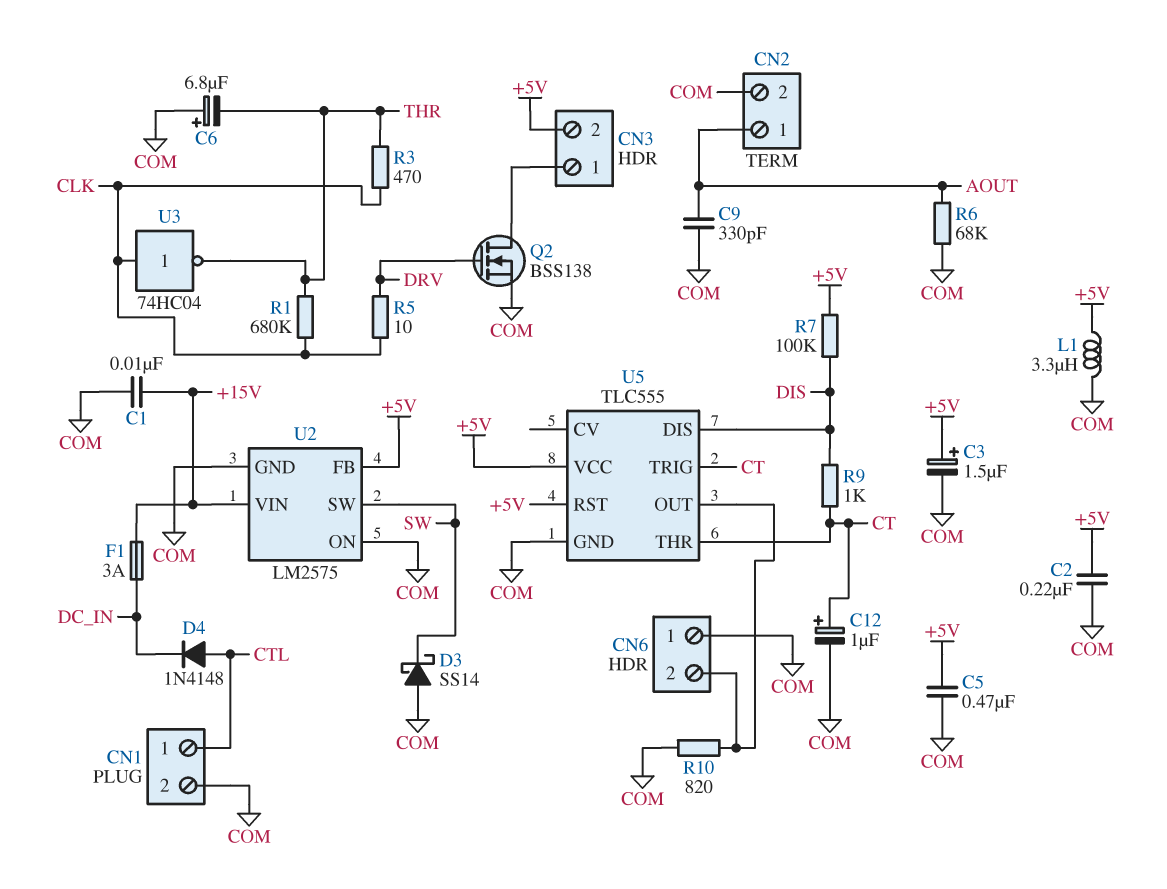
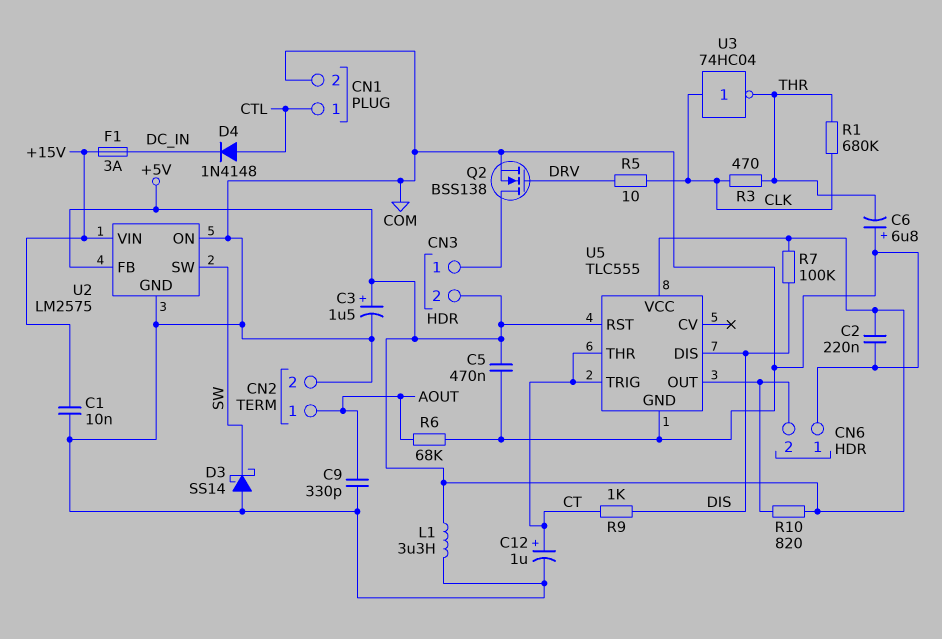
R10: 820 (CN6/2, COM) -> 820 (+5V, CN6/2)

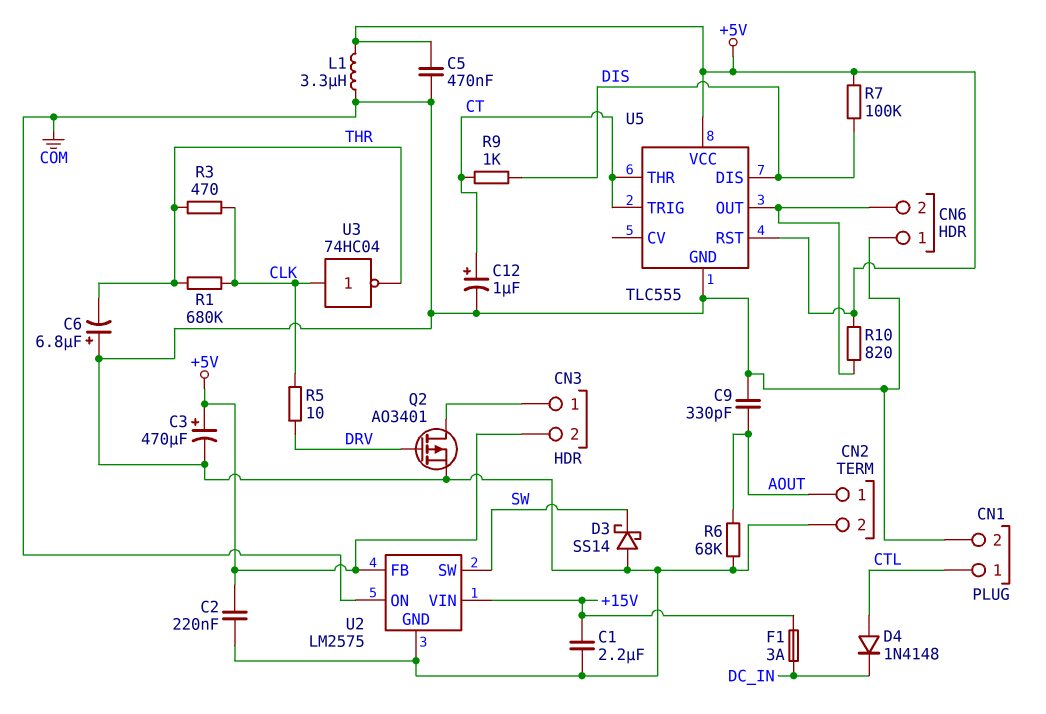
C1: 10nF (+15V, COM) -> 2.2uF (+15V, COM)
C3: 1.5uF (plus +5V, minus COM) -> 470uF (plus +5V, minus COM)
Q2: NMOS BSS138 (G DRV, D CN3/1, S COM) -> PMOS AO3401 (G DRV, D CN3/1, S COM)

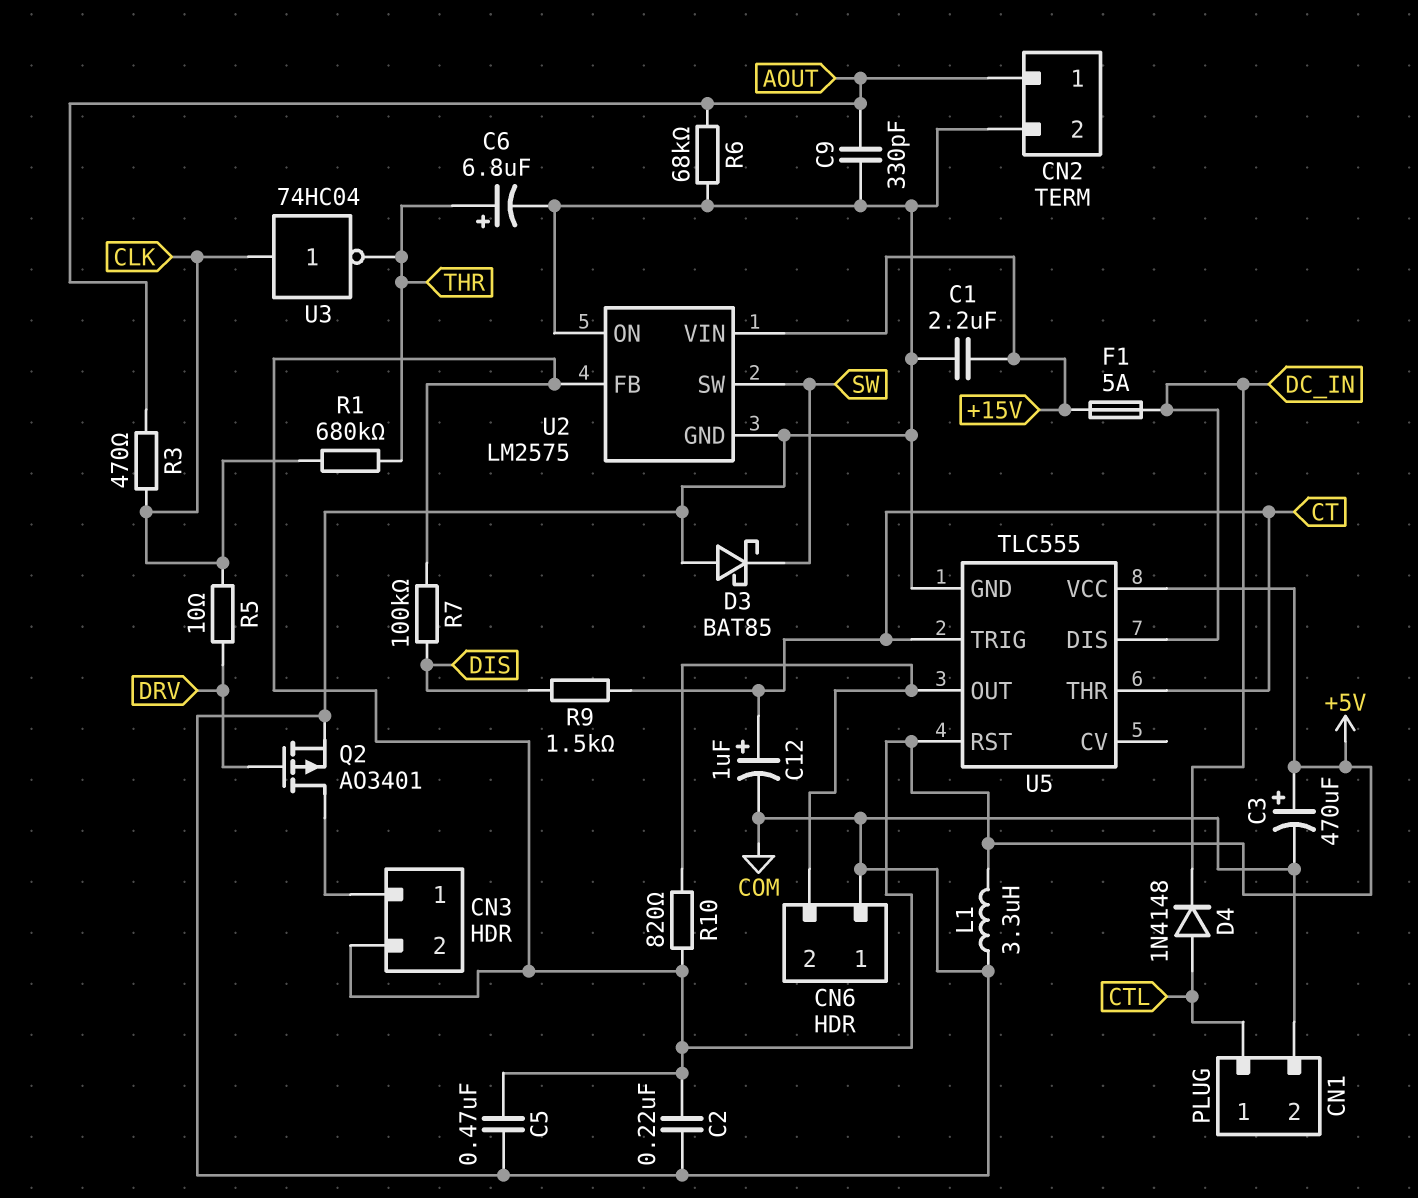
C6: 6.8uF (plus COM, minus THR) -> 6.8uF (plus THR, minus COM)
D3: schottky SS14 (A COM, K SW) -> schottky BAT85 (A COM, K SW)
F1: 3A (+15V, DC_IN) -> 5A (+15V, DC_IN)
R3: 470 (CLK, THR) -> 470 (AOUT, CLK)
R9: 1k (CT, DIS) -> 1.5k (CT, DIS)
U5 pin DIS: DIS -> DC_IN

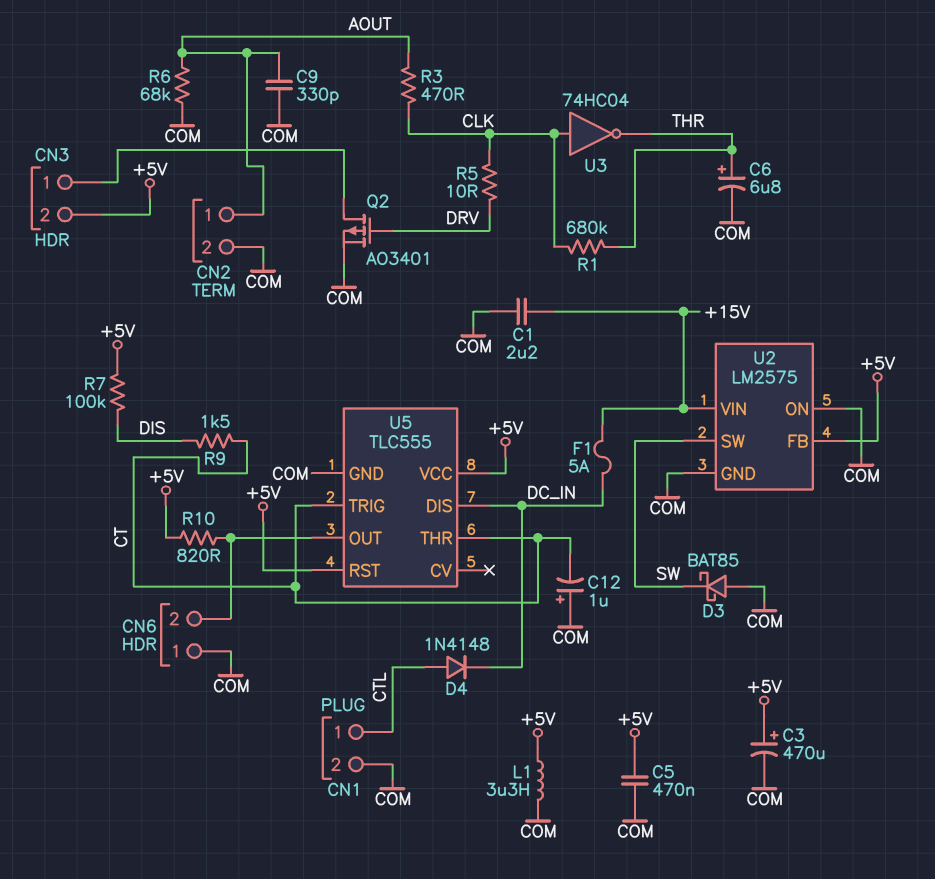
C2: 220nF (+5V, COM) -> none
C12: 1uF (plus CT, minus COM) -> 1uF (plus COM, minus CT)

